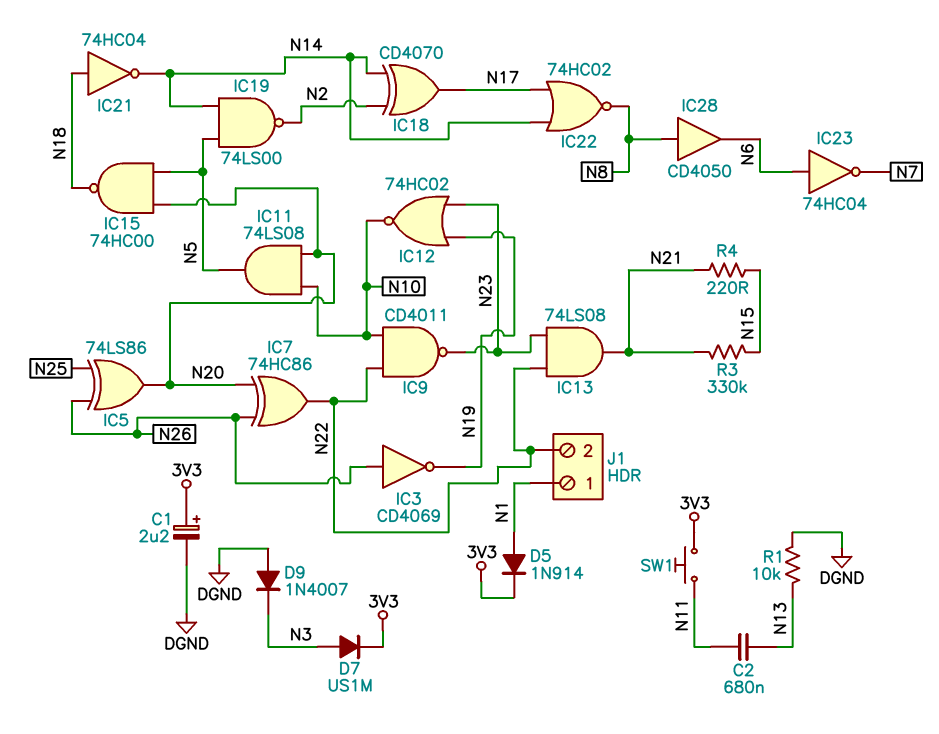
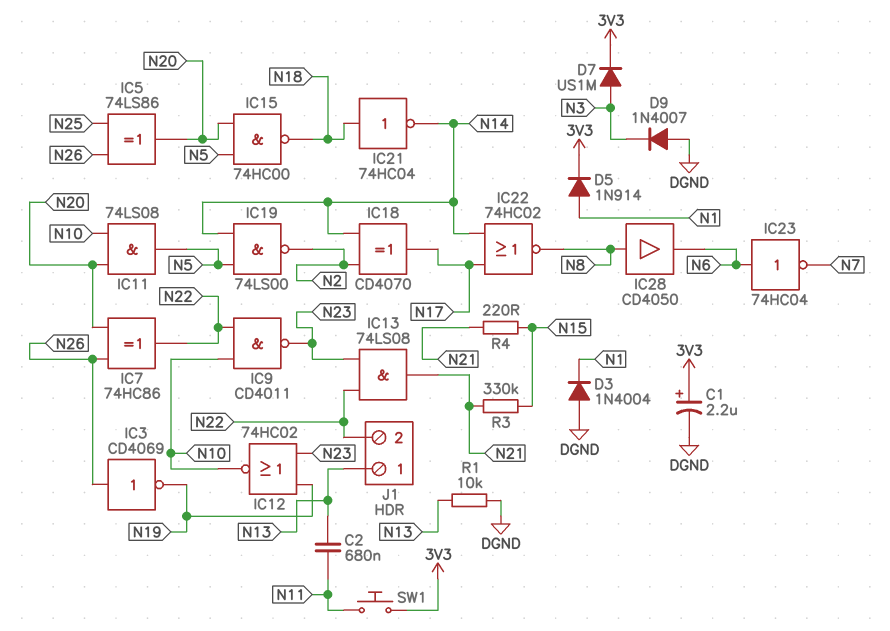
D3: none -> diode 1N4004 (A DGND, K N1)
J1 pin 1: N1 -> N13

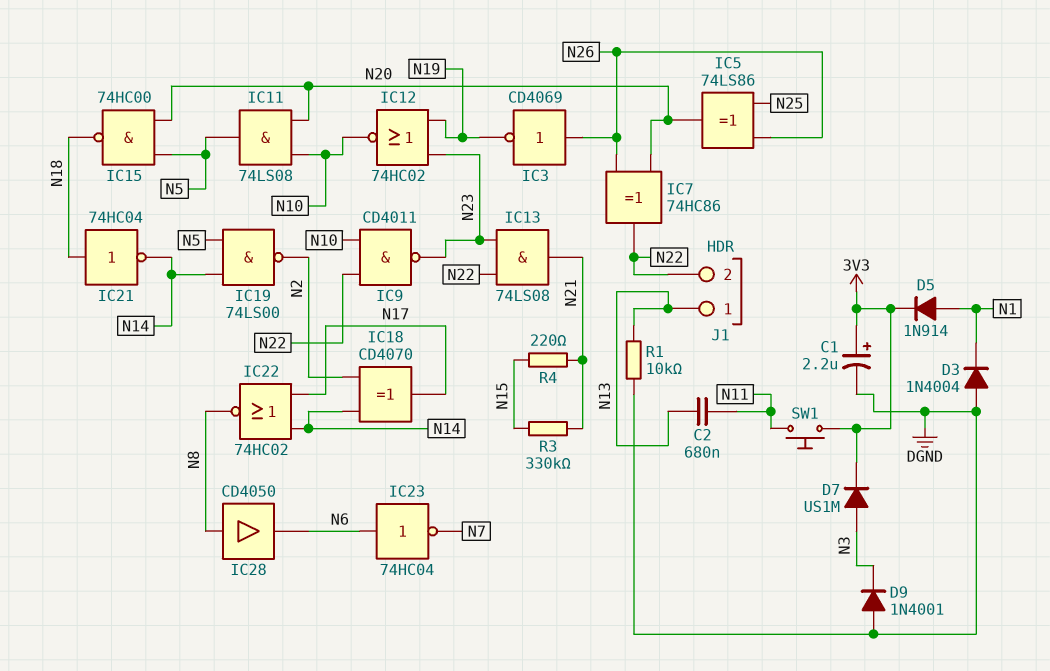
D9: diode 1N4007 (A DGND, K N3) -> diode 1N4001 (A DGND, K N3)

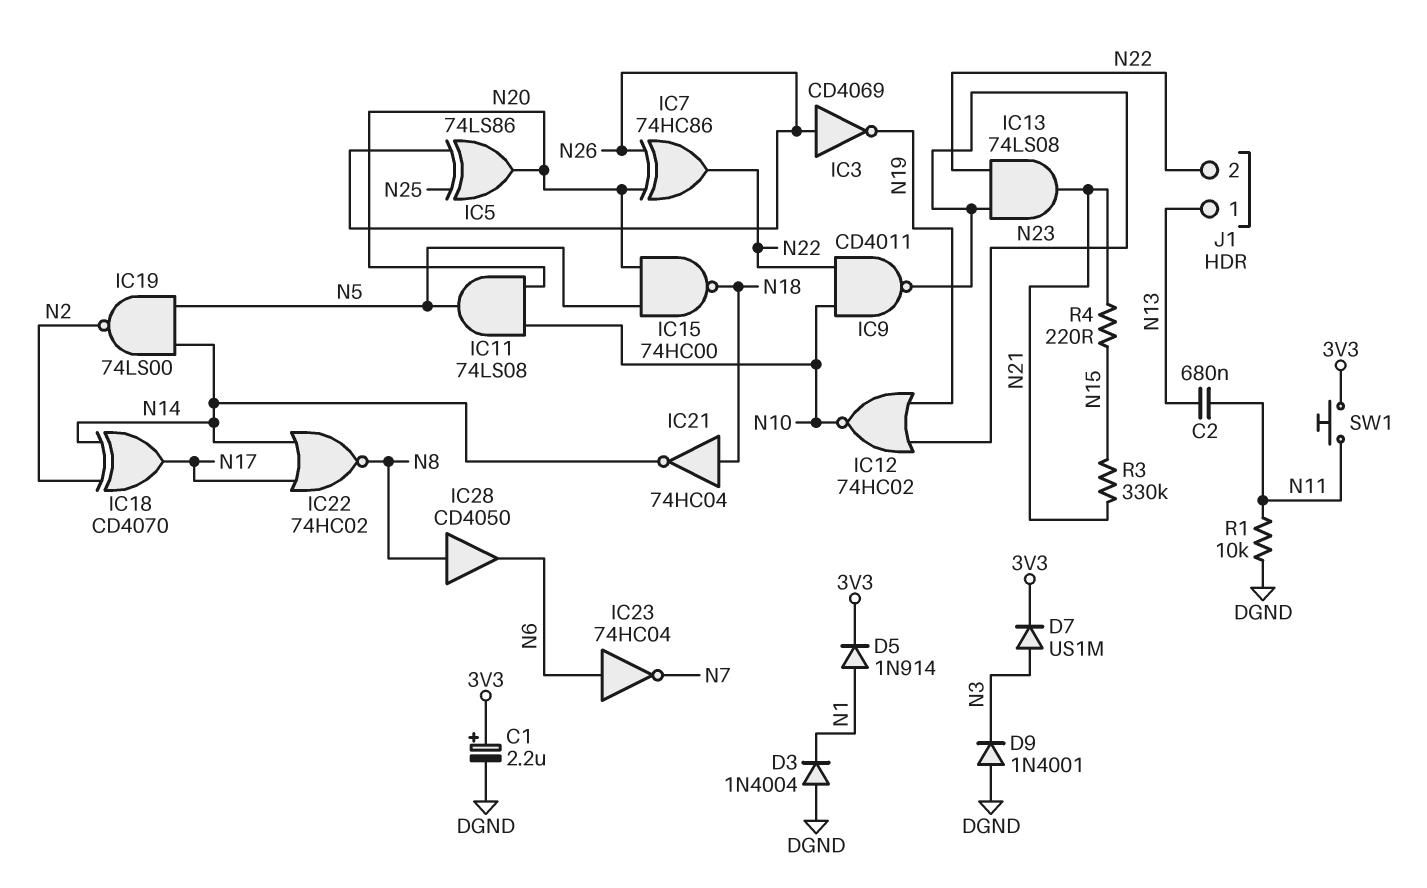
R1: 10k (DGND, N13) -> 10k (DGND, N11)

